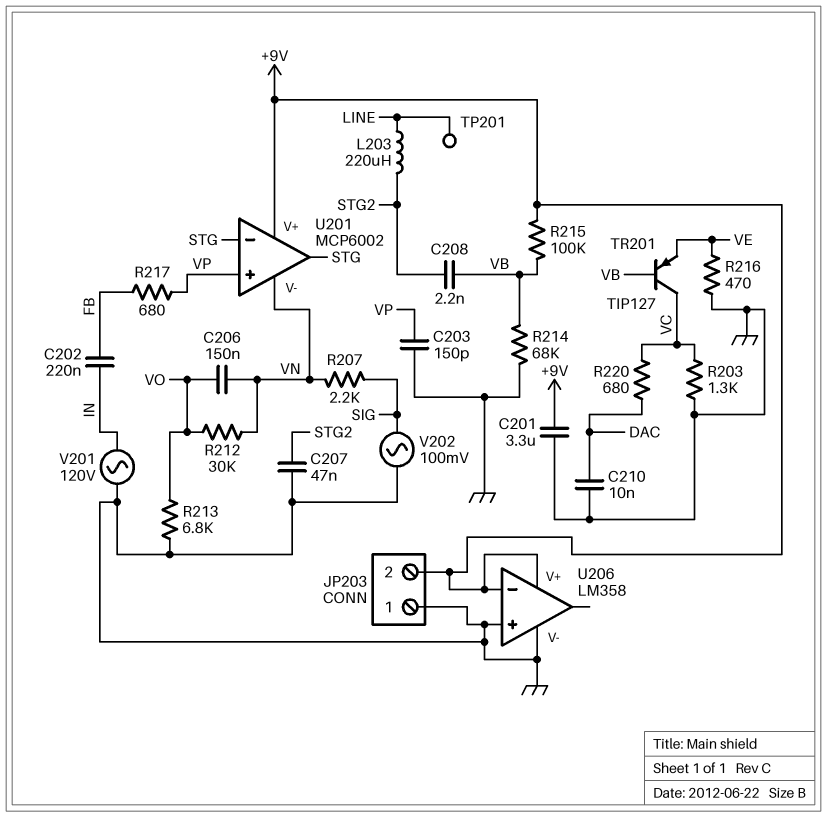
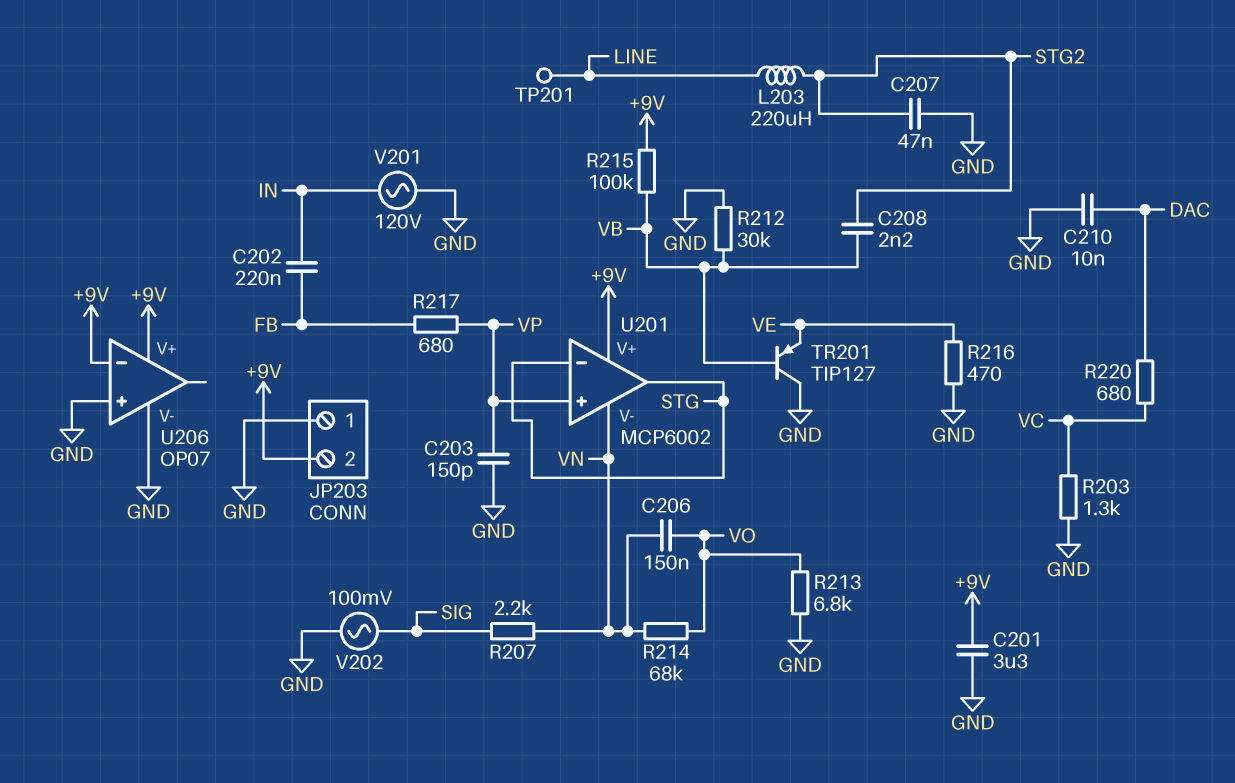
R212: 30k (VN, VO) -> 30k (GND, VB)
R214: 68k (GND, VB) -> 68k (VN, VO)
TR201: PNP TIP127 (B VB, C VC, E VE) -> PNP TIP127 (B VB, C GND, E VE)
U206: LM358 -> OP07

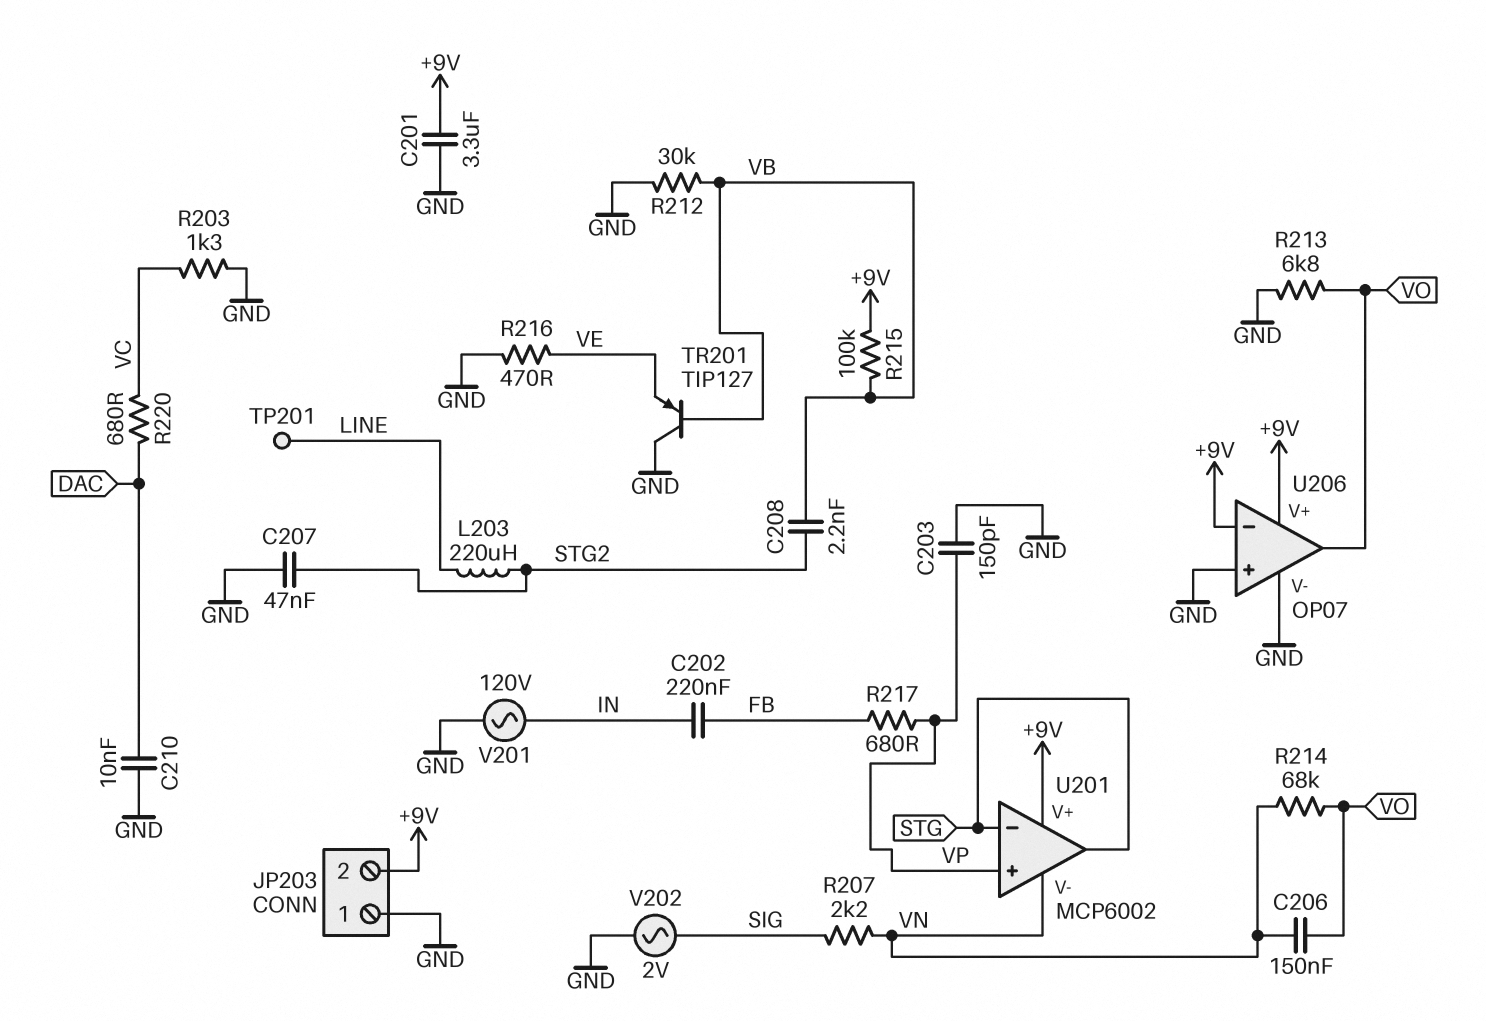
U206 pin out: none -> VO
V202: AC 100mV (GND, SIG) -> AC 2V (GND, SIG)

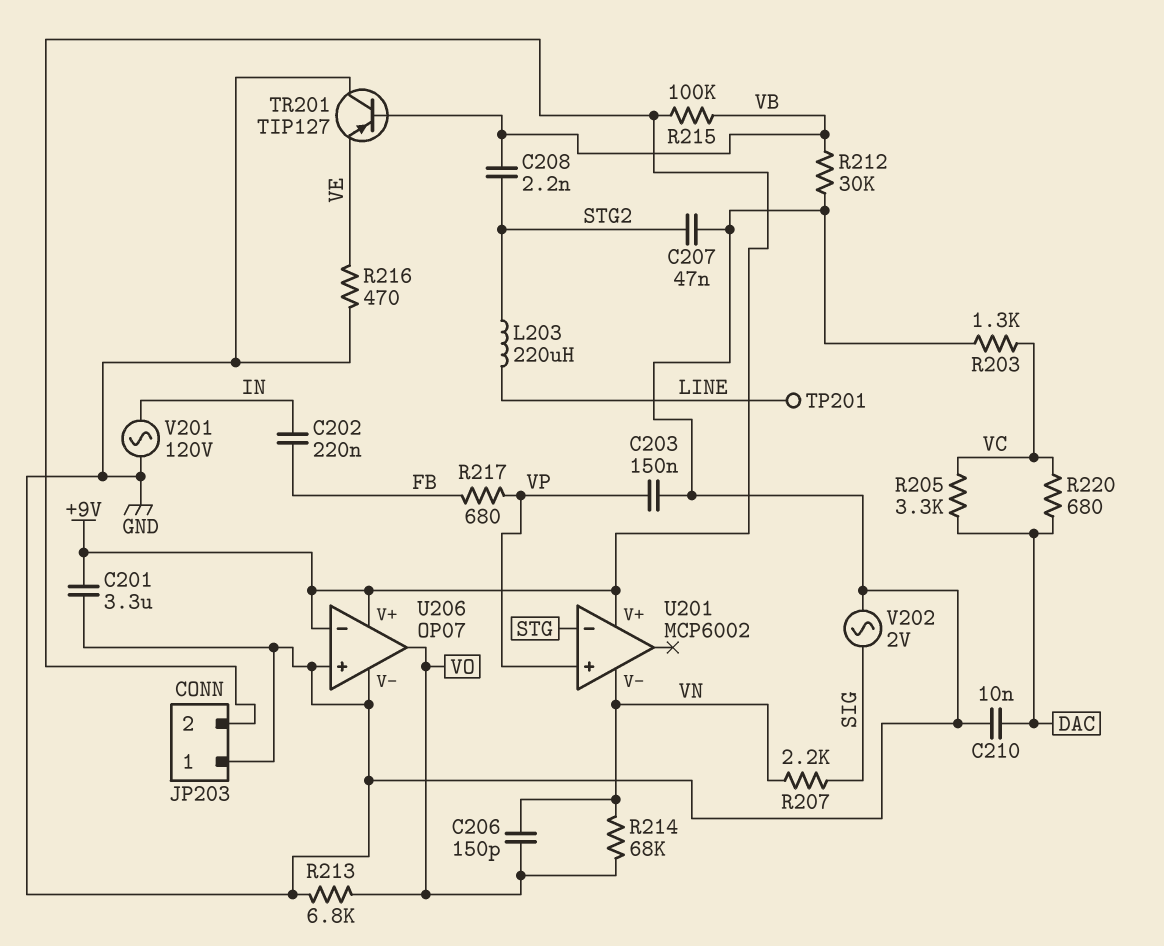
C203: 150pF (GND, VP) -> 150nF (GND, VP)
C206: 150nF (VN, VO) -> 150pF (VN, VO)
R205: none -> 3.3k (DAC, VC)
U201 pin out: STG -> none

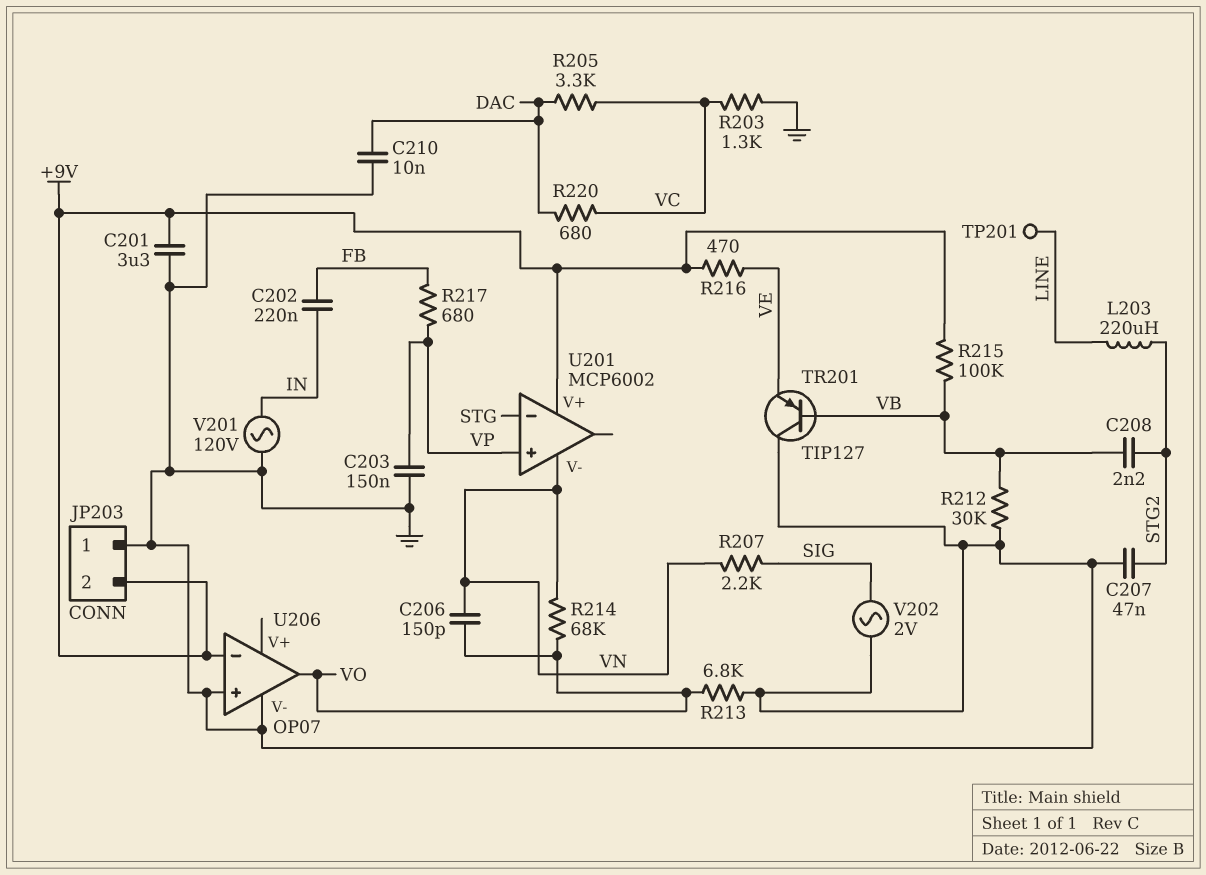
R216: 470 (GND, VE) -> 470 (+9V, VE)
U206 pin V+: +9V -> none

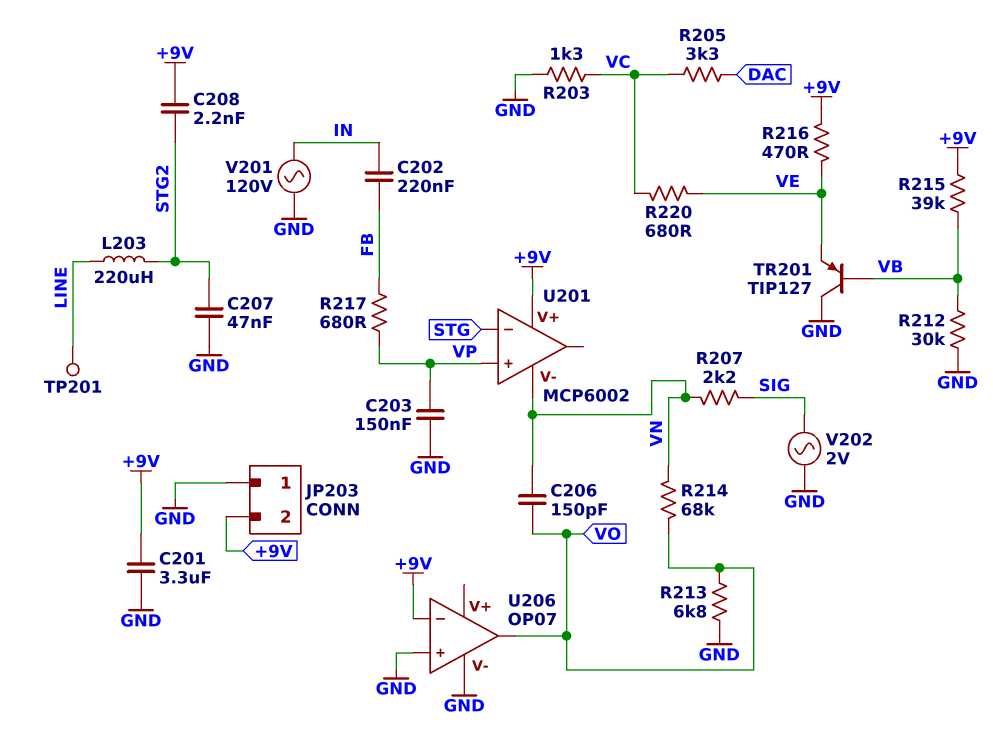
C208: 2.2nF (STG2, VB) -> 2.2nF (+9V, STG2)
C210: 10nF (DAC, GND) -> none
R215: 100k (+9V, VB) -> 39k (+9V, VB)
R220: 680 (DAC, VC) -> 680 (VC, VE)

